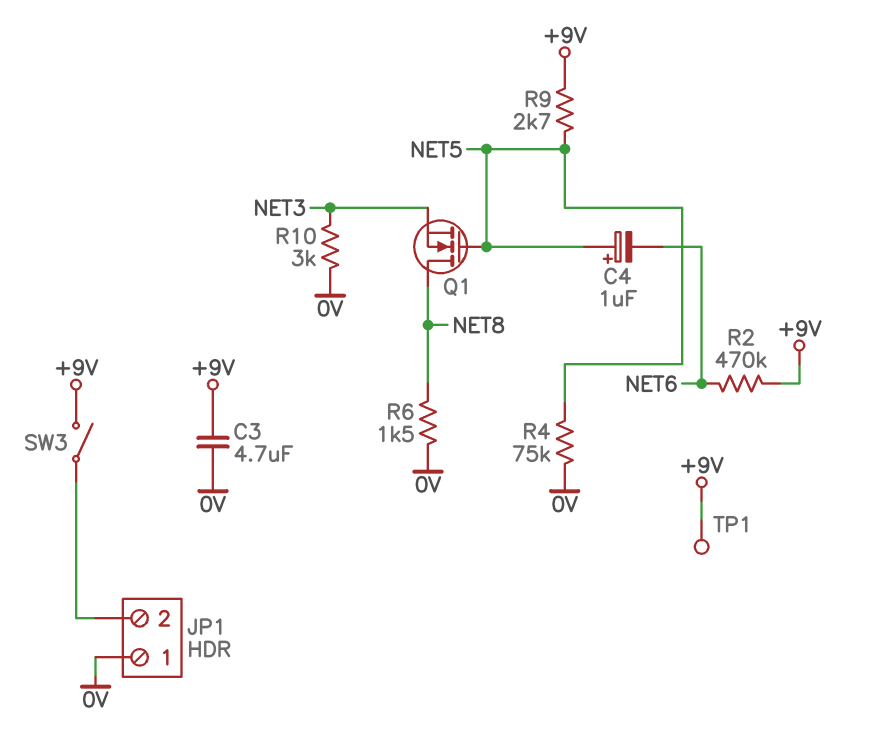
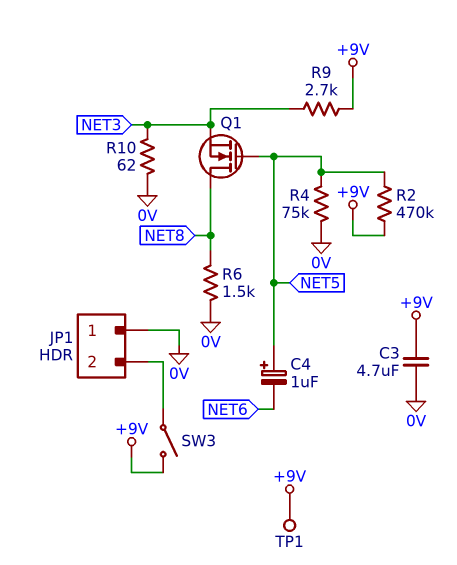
R2: 470k (+9V, NET6) -> 470k (+9V, NET5)
R9: 2.7k (+9V, NET5) -> 2.7k (+9V, NET3)
R10: 3k (0V, NET3) -> 62 (0V, NET3)

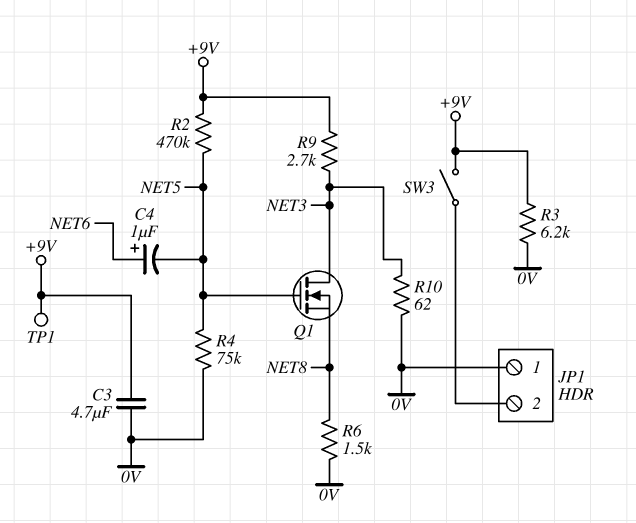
C4: 1uF (plus NET5, minus NET6) -> 1uF (plus NET6, minus NET5)
Q1: NMOS (G NET5, D NET8, S NET3) -> NMOS (G NET5, D NET3, S NET8)
R3: none -> 6.2k (+9V, 0V)

